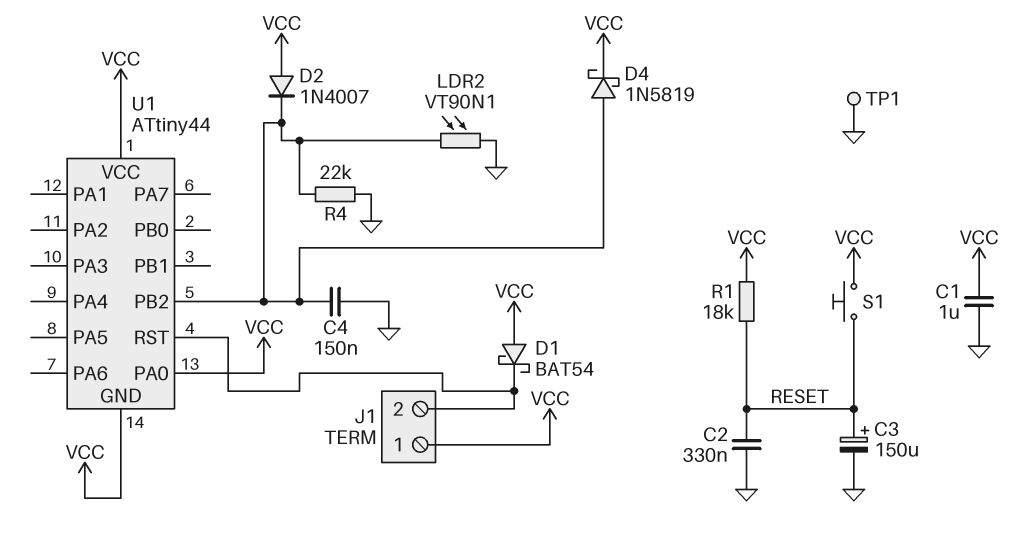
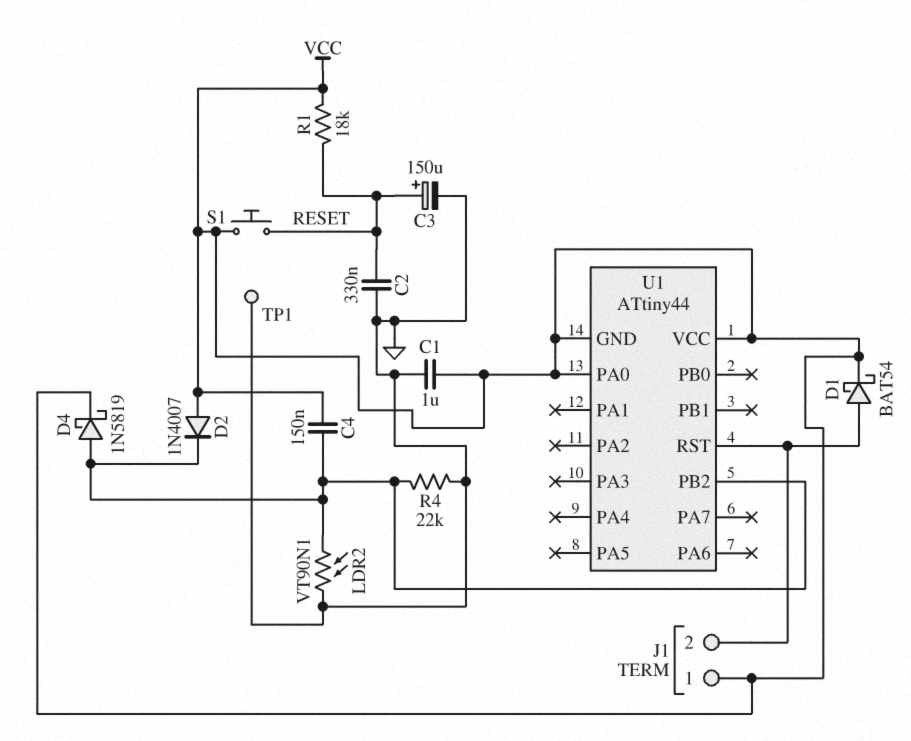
C4: 150nF (GND, U1/PB2) -> 150nF (U1/PB2, VCC)
D1: schottky BAT54 (A VCC, K J1/2) -> schottky BAT54 (A J1/2, K VCC)

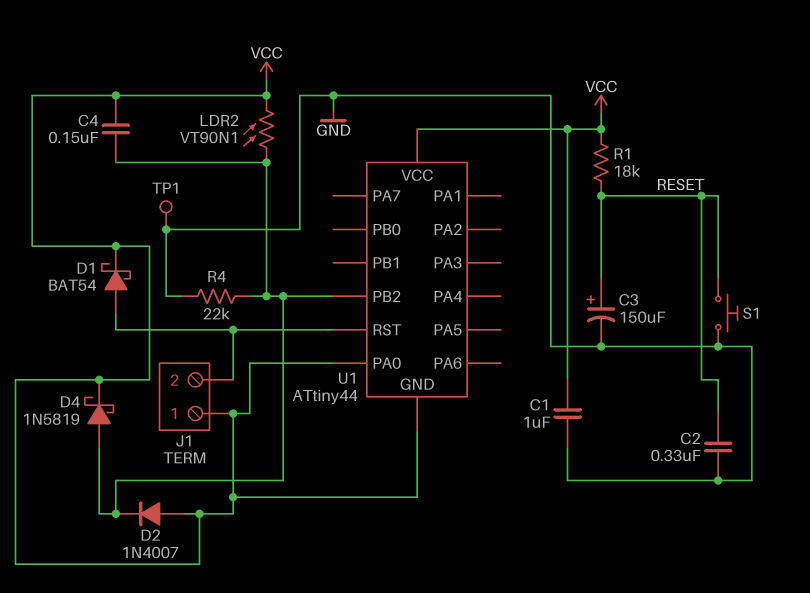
LDR2: VT90N1 (GND, U1/PB2) -> VT90N1 (U1/PB2, VCC)
S1: button (RESET, VCC) -> button (GND, RESET)

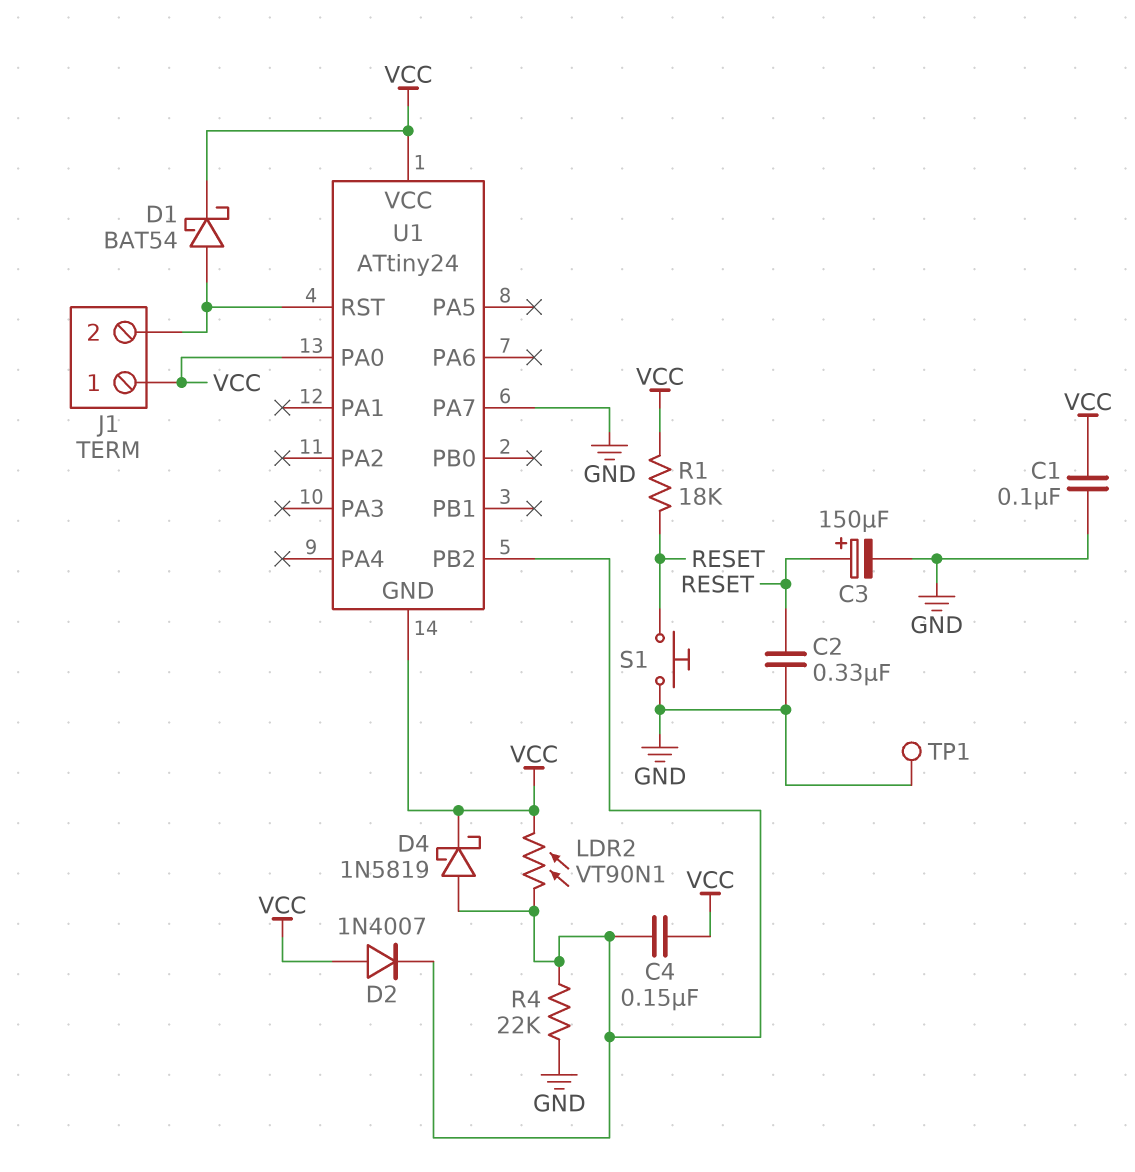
C1: 1uF (GND, VCC) -> 100nF (GND, VCC)
U1: ATtiny44 -> ATtiny24
U1 pin PA7: none -> GND

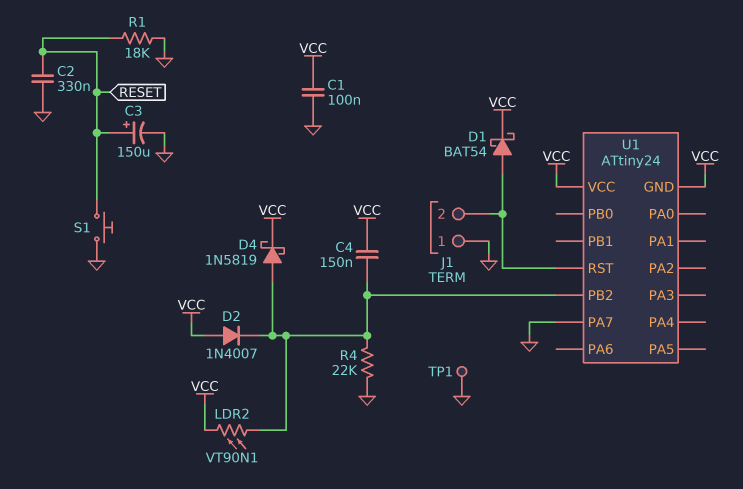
J1 pin 1: VCC -> GND
R1: 18k (RESET, VCC) -> 18k (GND, RESET)
U1 pin PA0: VCC -> none

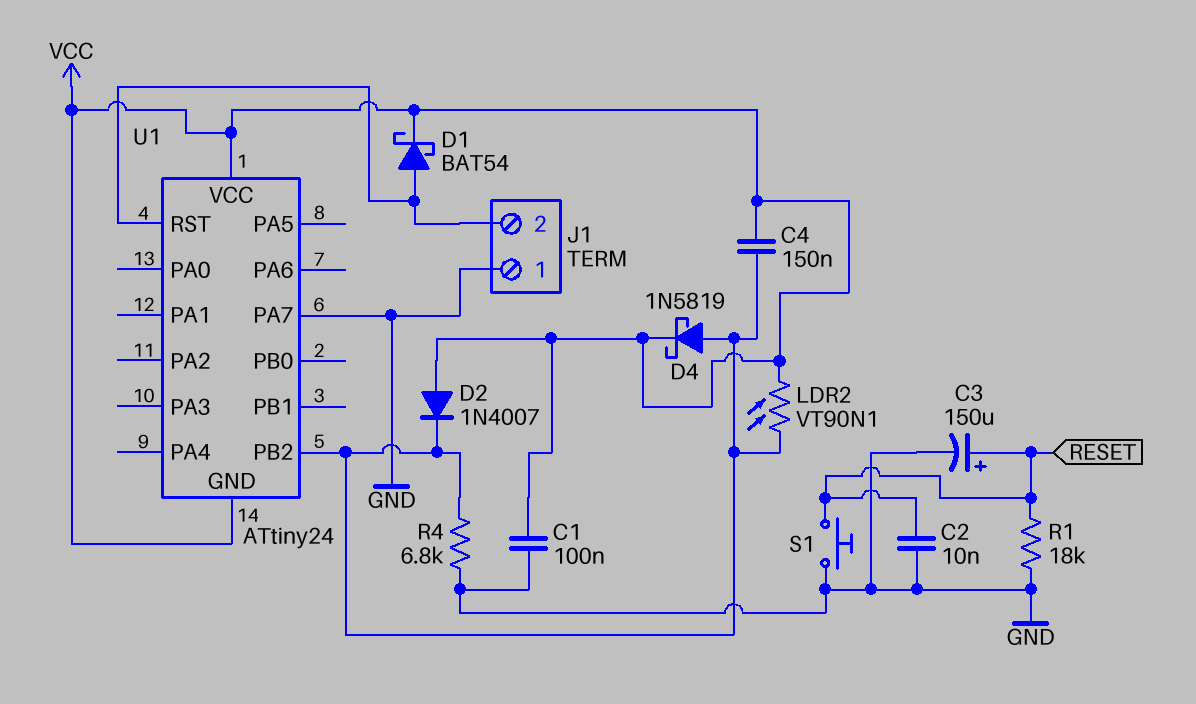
C2: 330nF (GND, RESET) -> 10nF (GND, RESET)
R4: 22k (GND, U1/PB2) -> 6.8k (GND, U1/PB2)
TP1: test point (GND) -> none

